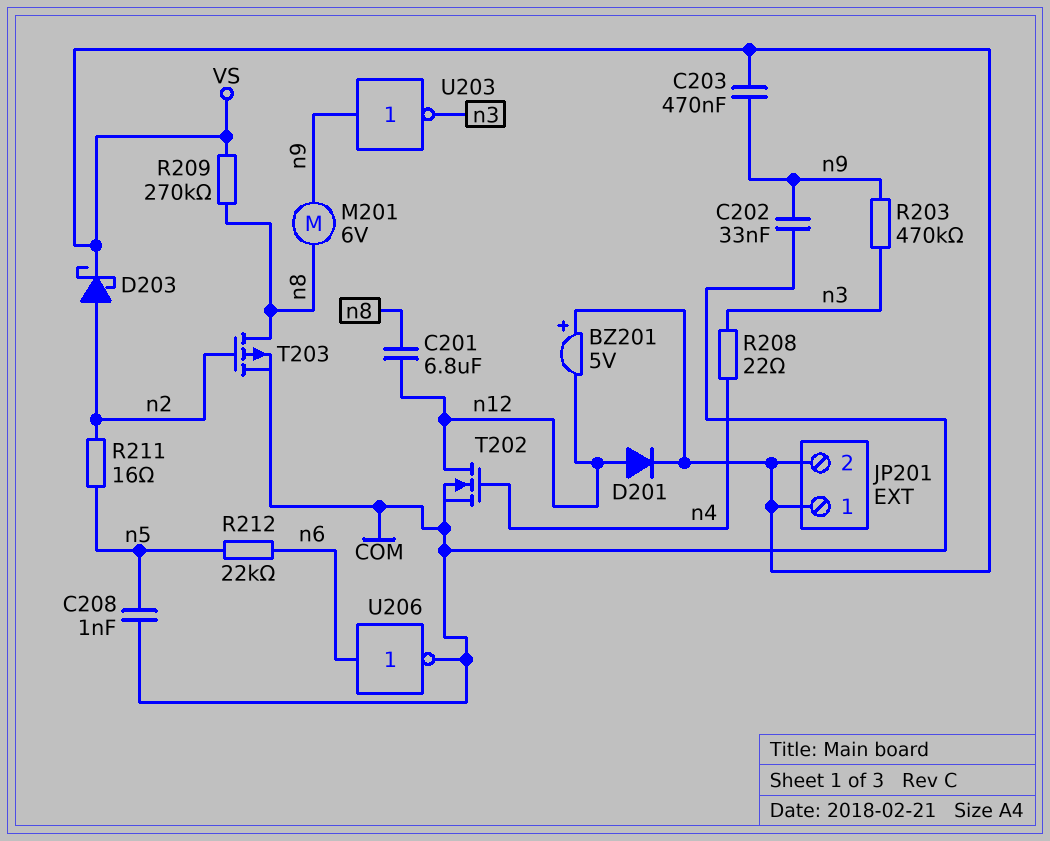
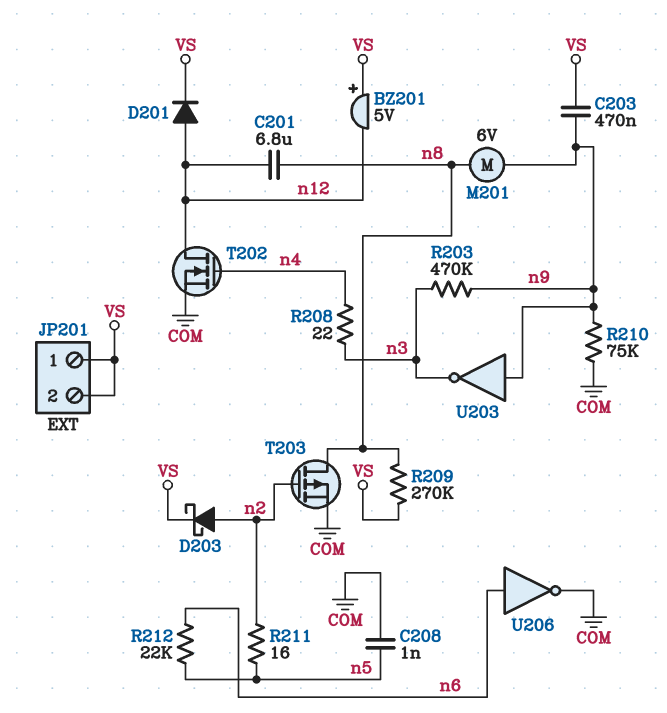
C202: 33nF (COM, n9) -> none
R210: none -> 75k (COM, n9)

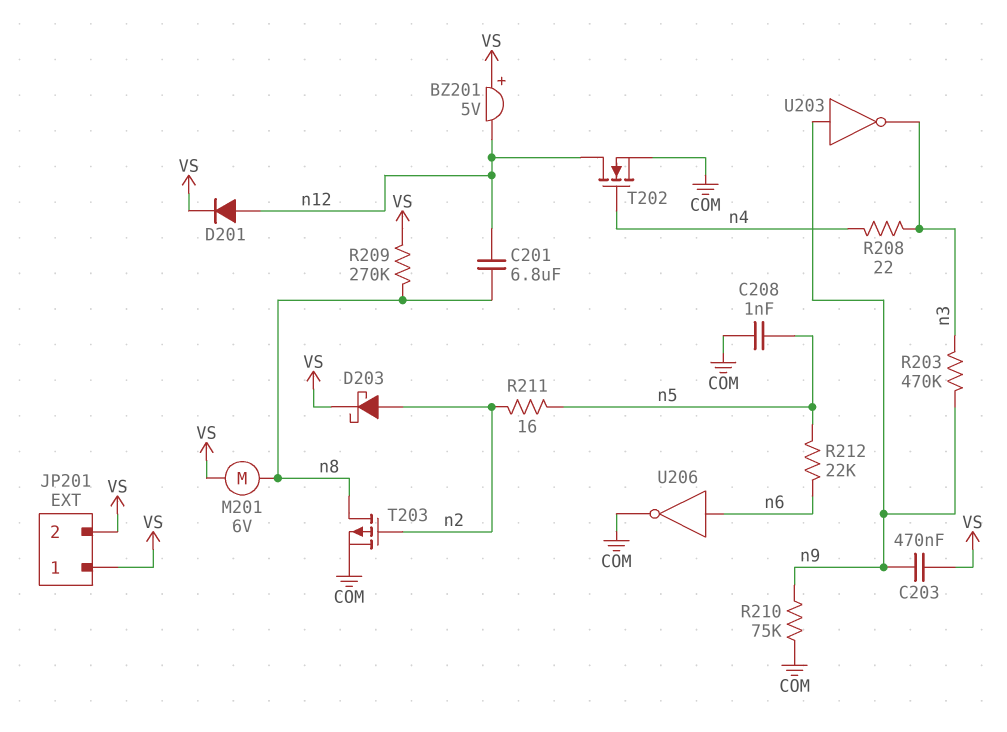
M201: motor 6V (n8, n9) -> motor 6V (VS, n8)

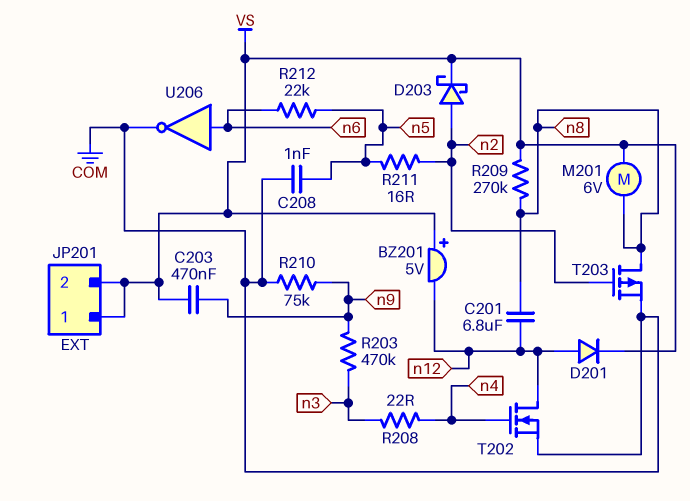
U203: NOT (in n9, out n3) -> none

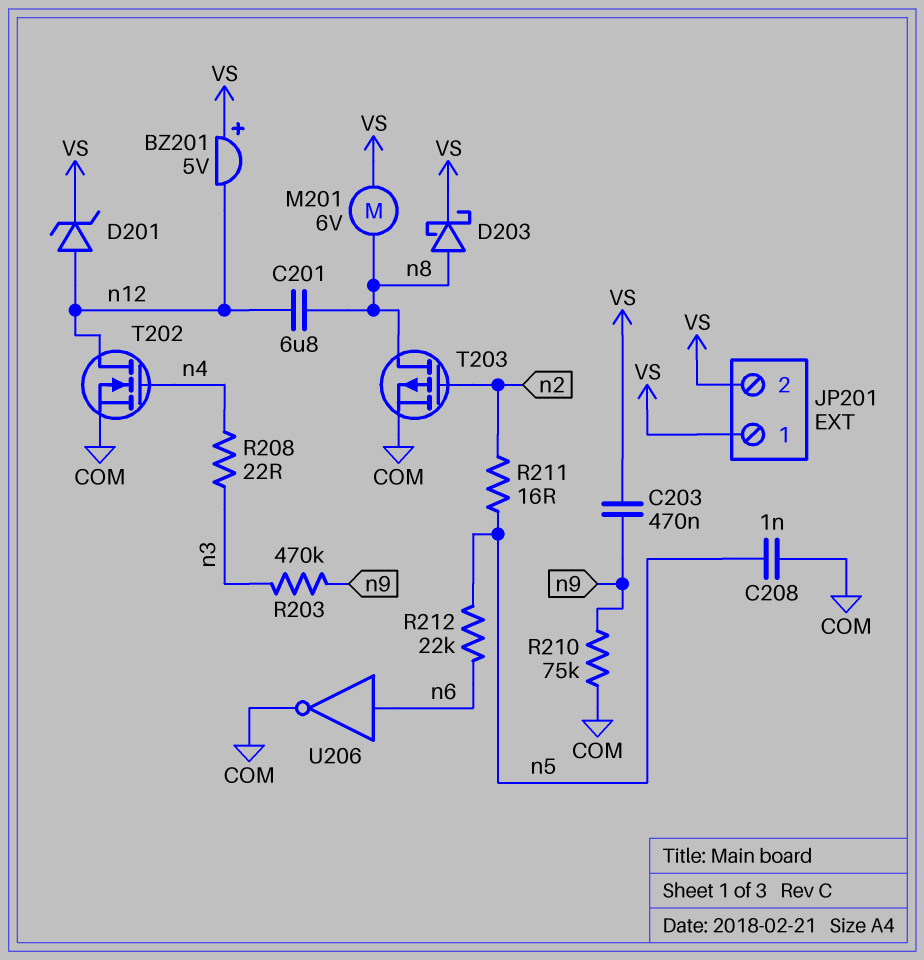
D201: diode (A n12, K VS) -> zener (A n12, K VS)
D203: schottky (A n2, K VS) -> schottky (A n8, K VS)
R209: 270k (VS, n8) -> none

